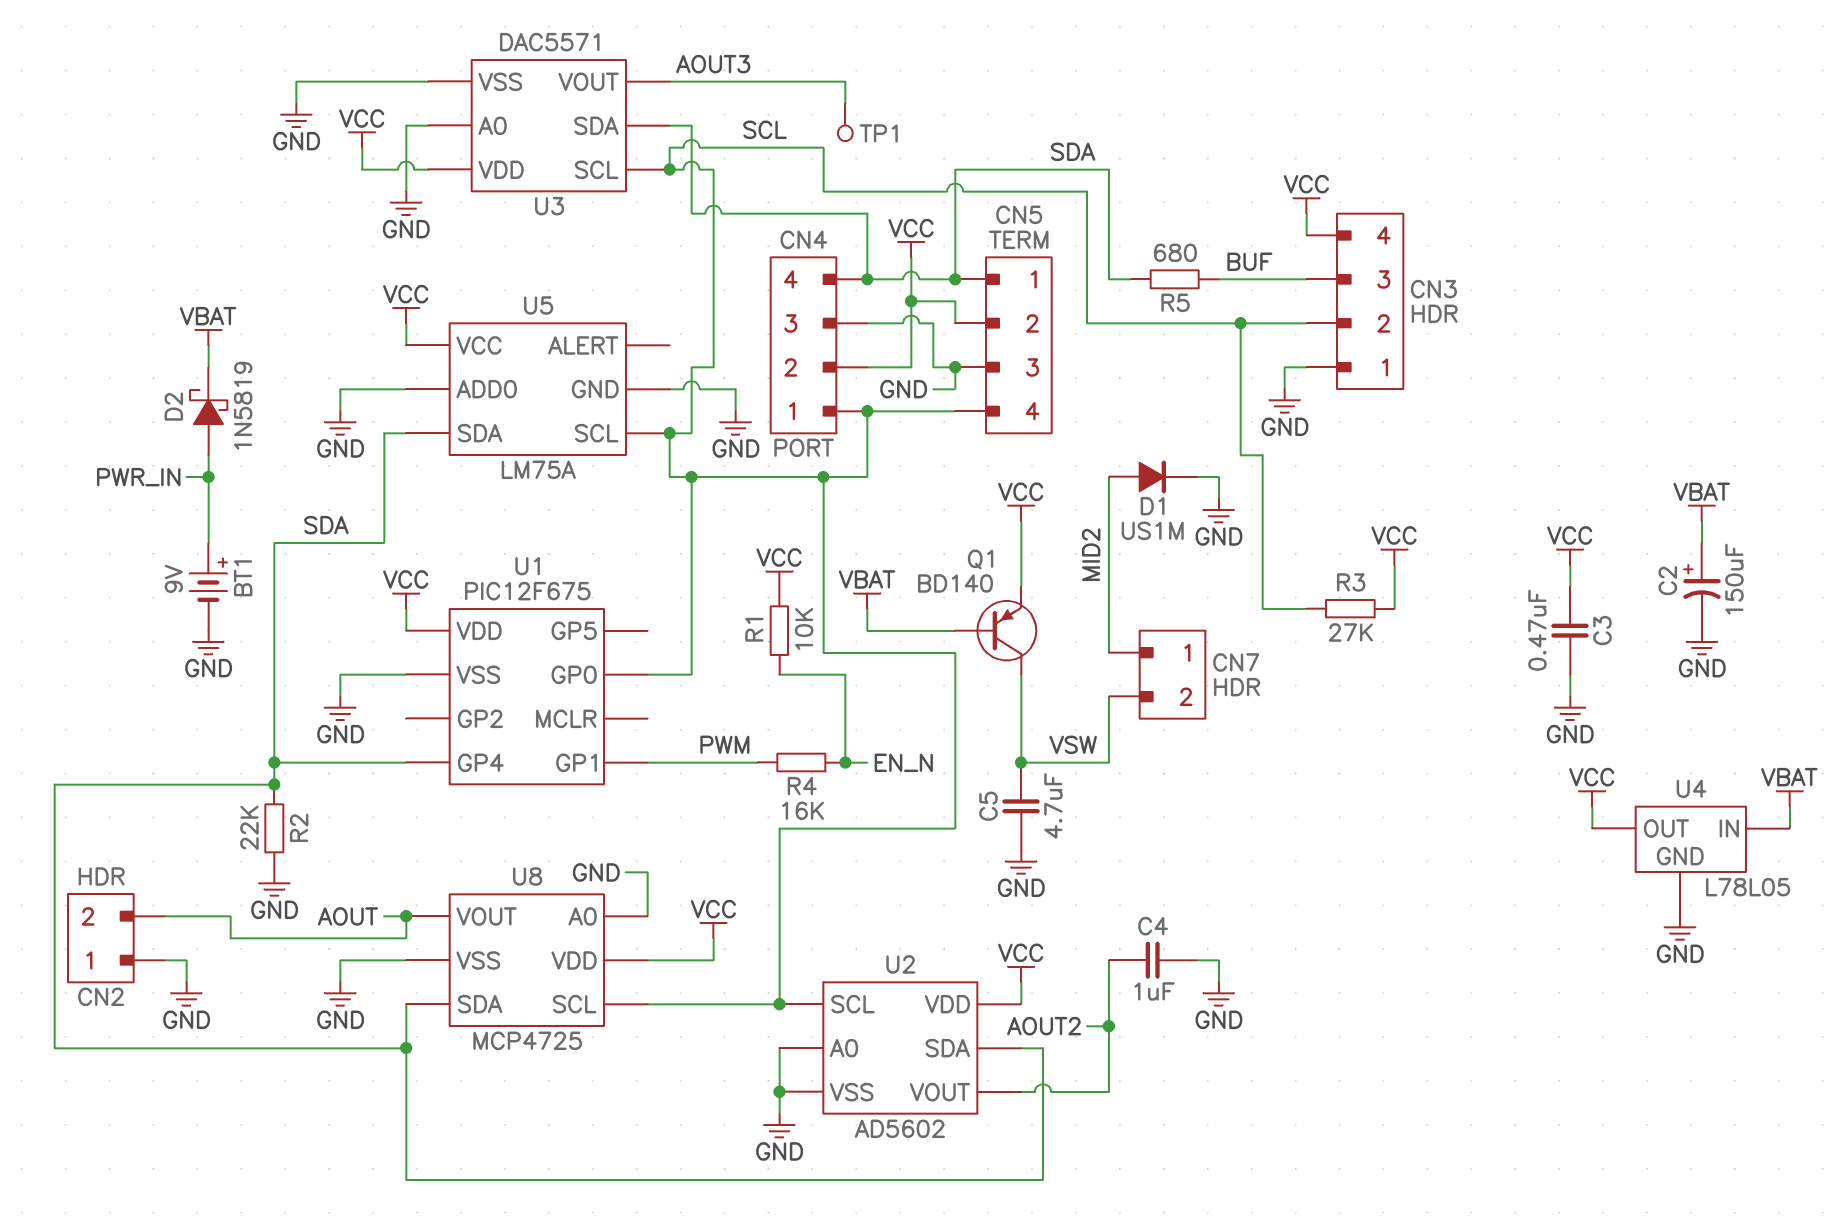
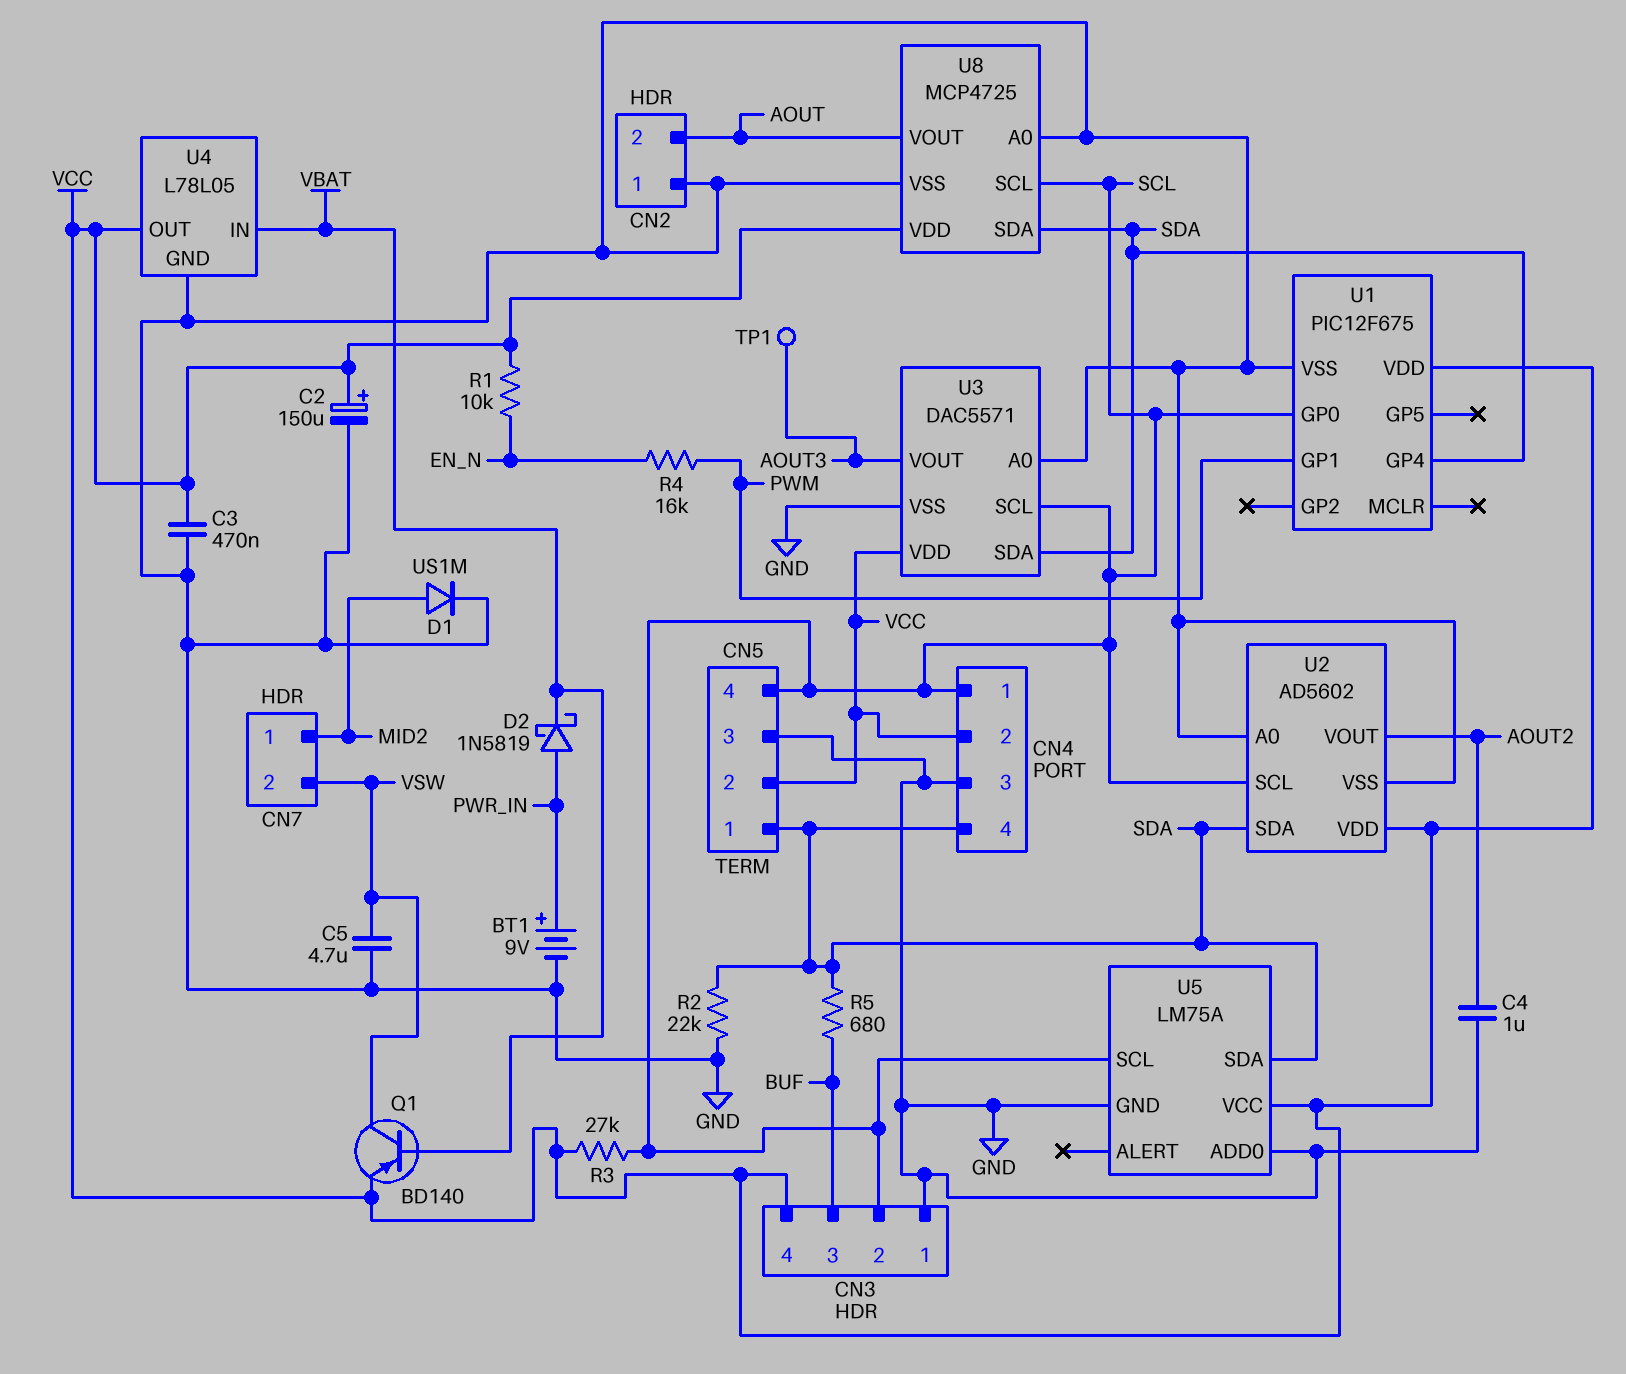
C2: 150uF (plus VBAT, minus GND) -> 150uF (plus VCC, minus GND)

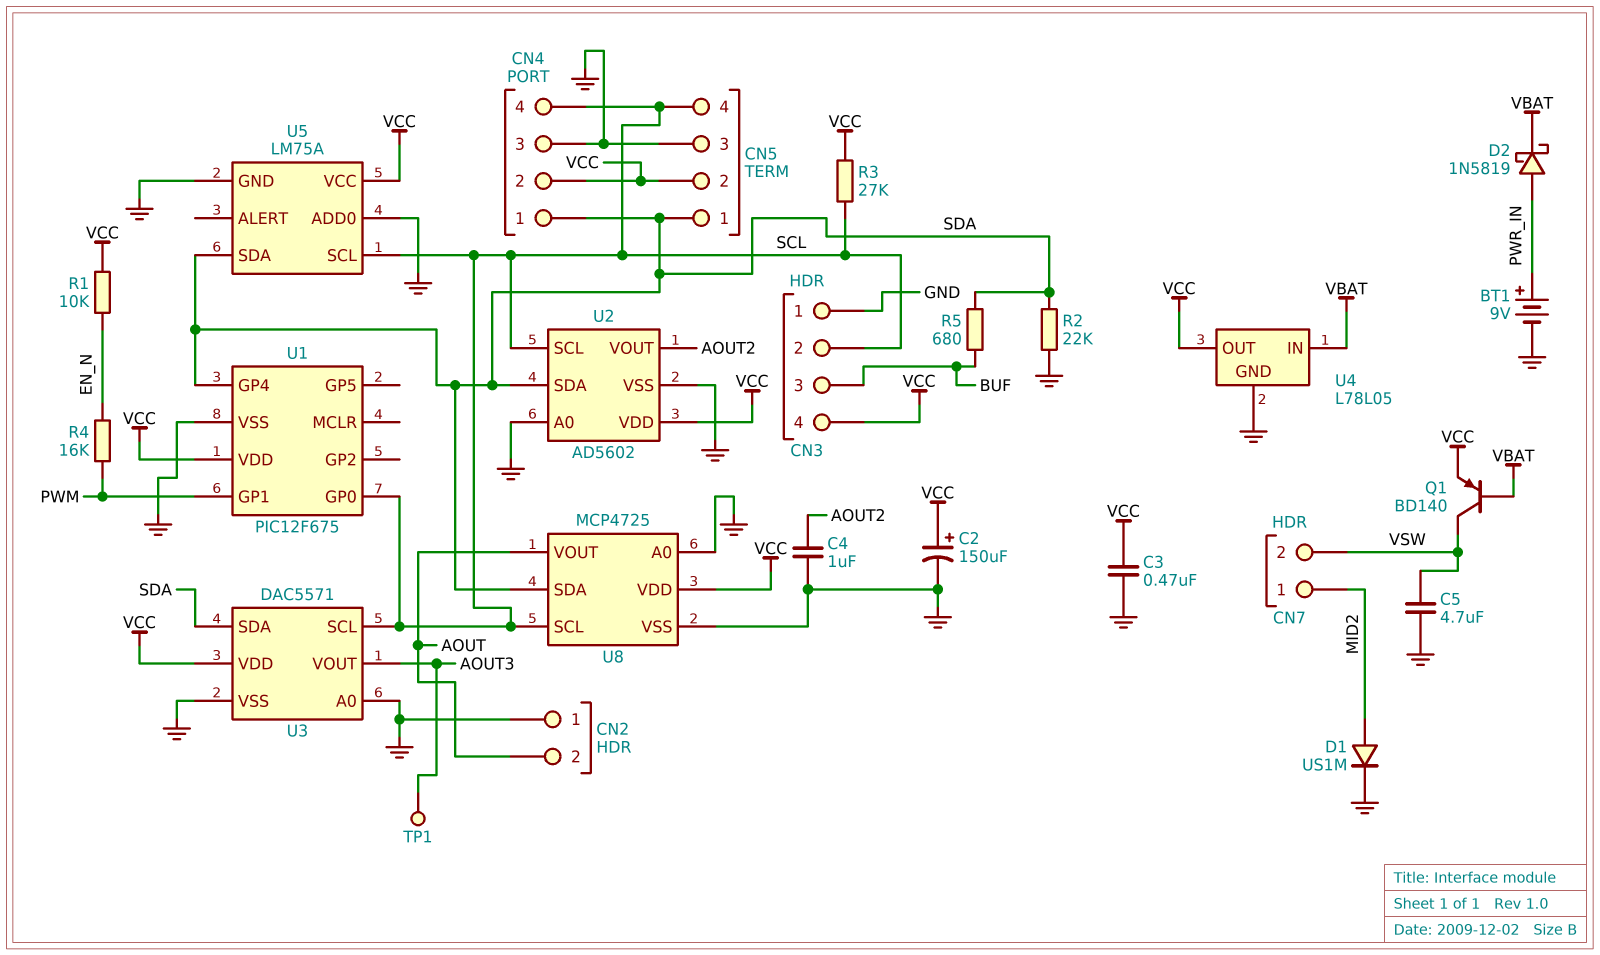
CN4 pin 1: SCL -> SDA
CN4 pin 4: SDA -> SCL

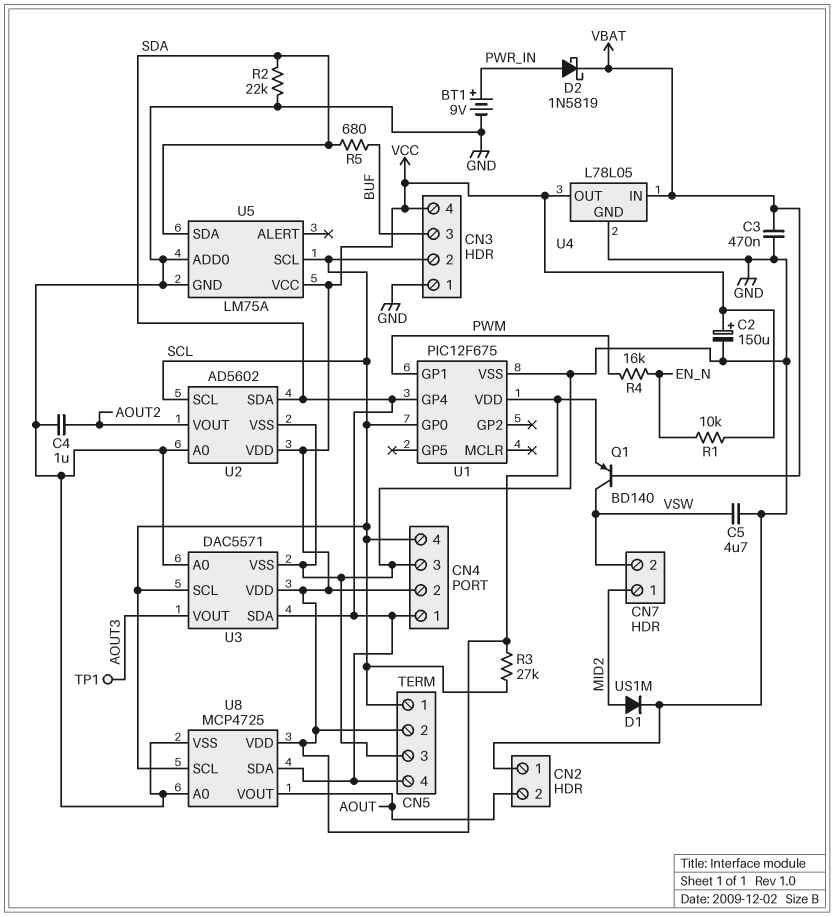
C3: 470nF (GND, VCC) -> 470nF (GND, VBAT)
CN5 pin 1: SDA -> SCL
CN5 pin 4: SCL -> SDA

